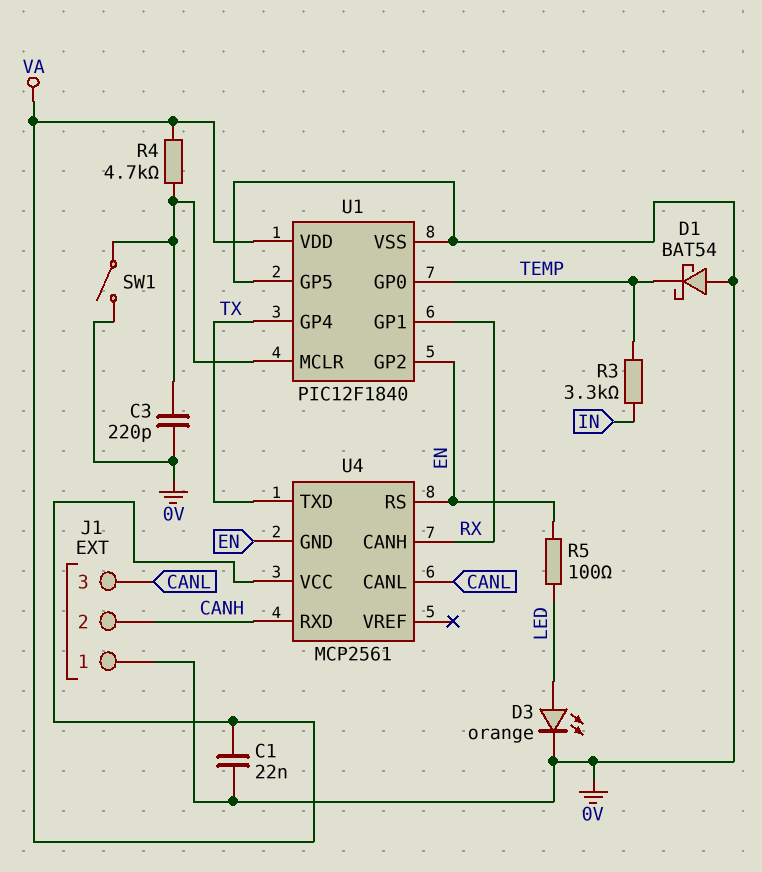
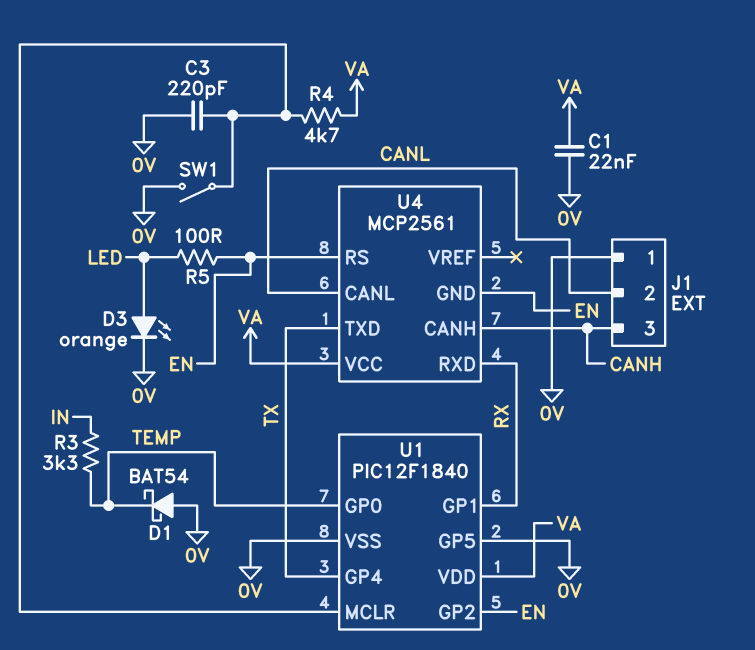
J1 pin 2: CANH -> CANL
J1 pin 3: CANL -> CANH
U4 pin CANH: RX -> CANH
U4 pin RXD: CANH -> RX

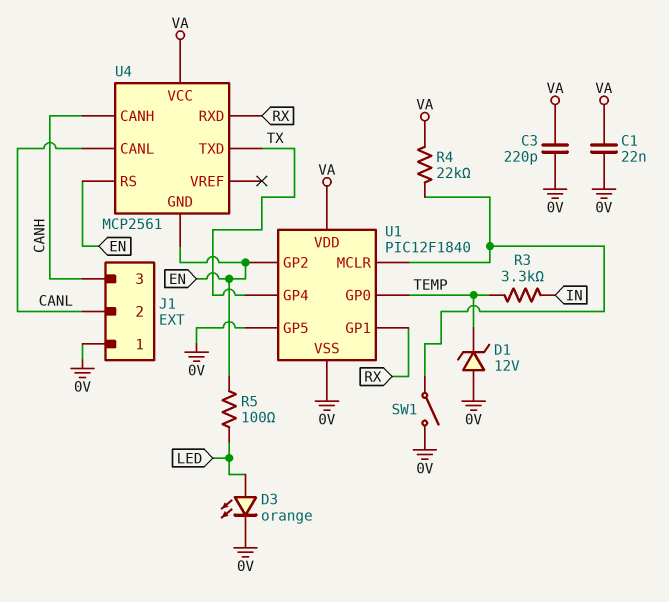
C3: 220pF (0V, U1/MCLR) -> 220pF (0V, VA)
D1: schottky BAT54 (A 0V, K TEMP) -> zener 12V (A 0V, K TEMP)
R4: 4.7k (U1/MCLR, VA) -> 22k (U1/MCLR, VA)

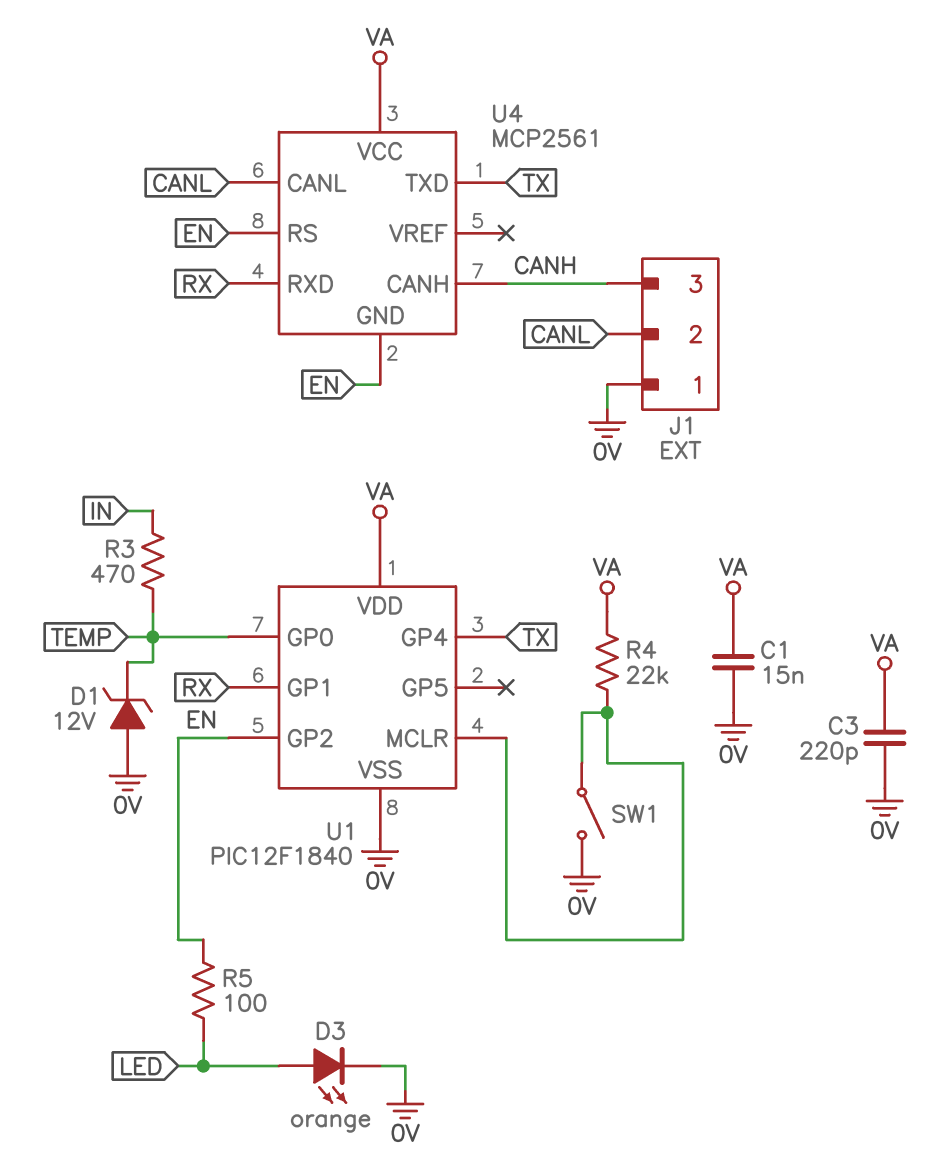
C1: 22nF (0V, VA) -> 15nF (0V, VA)
R3: 3.3k (IN, TEMP) -> 470 (IN, TEMP)
U1 pin GP5: 0V -> none

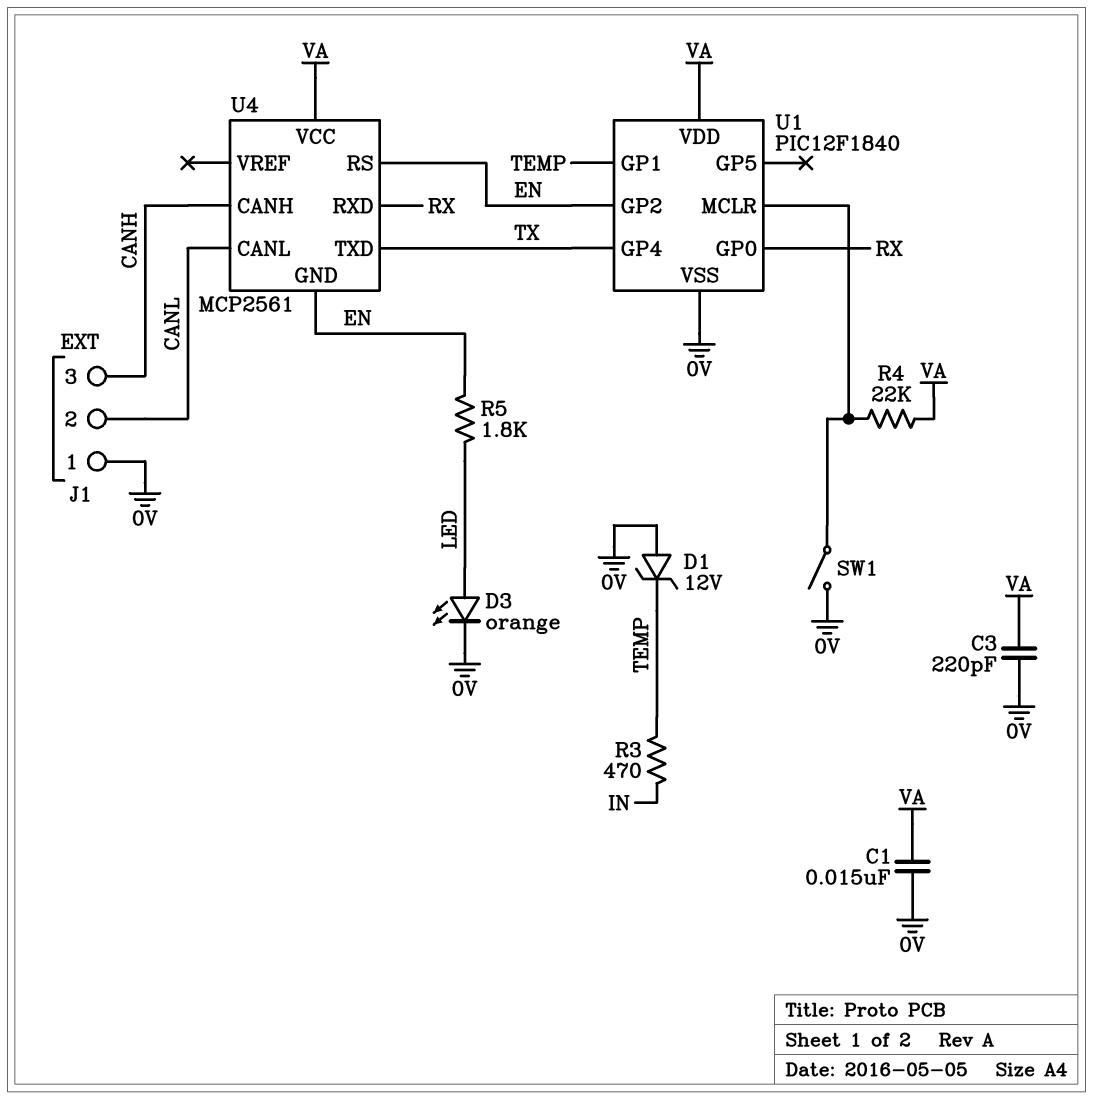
R5: 100 (EN, LED) -> 1.8k (EN, LED)
U1 pin GP0: TEMP -> RX
U1 pin GP1: RX -> TEMP

